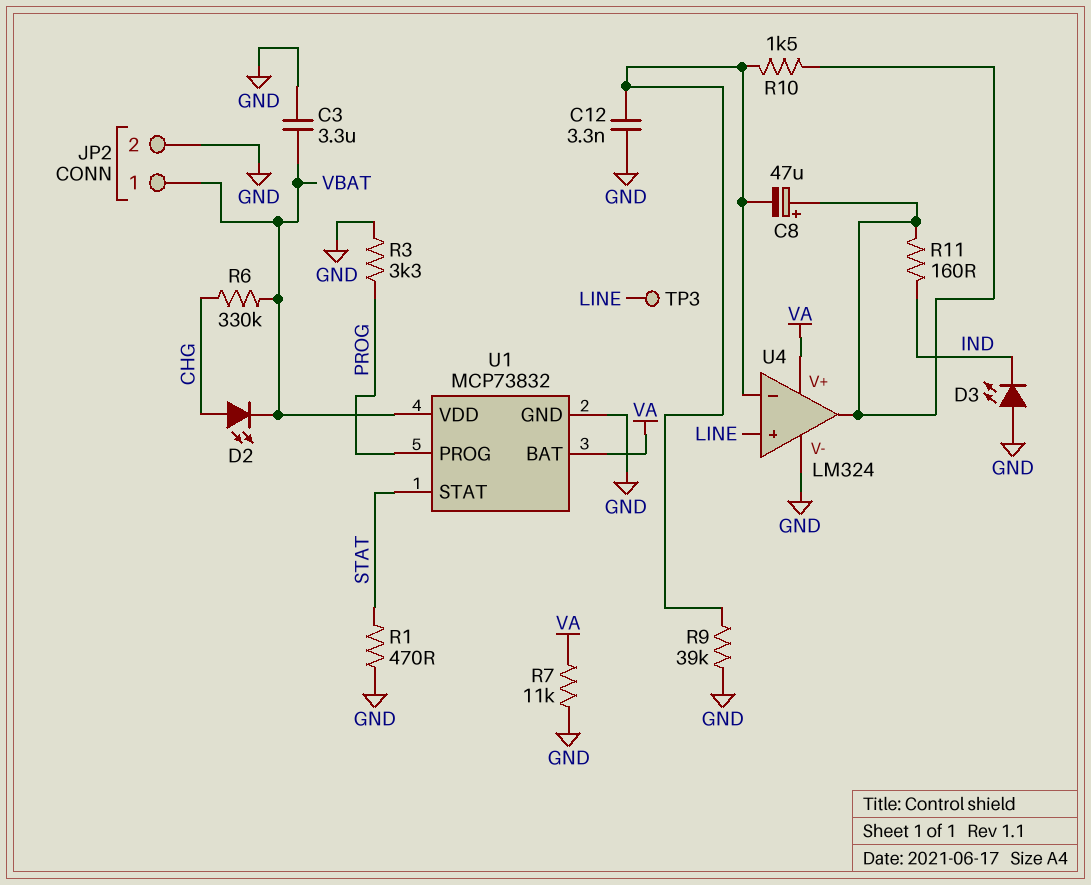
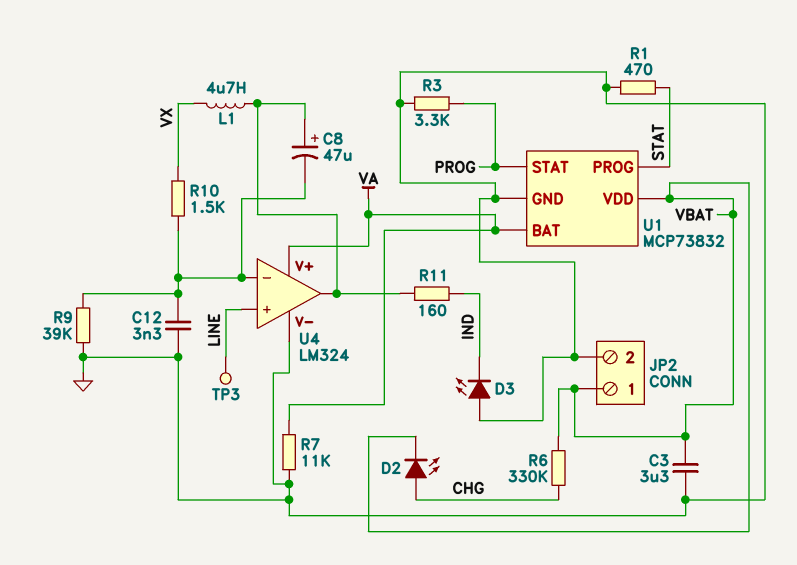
L1: none -> 4.7uH (U4/out, VX)
R10: 1.5k (U4/in-, U4/out) -> 1.5k (U4/in-, VX)
U1 pin PROG: PROG -> STAT
U1 pin STAT: STAT -> PROG

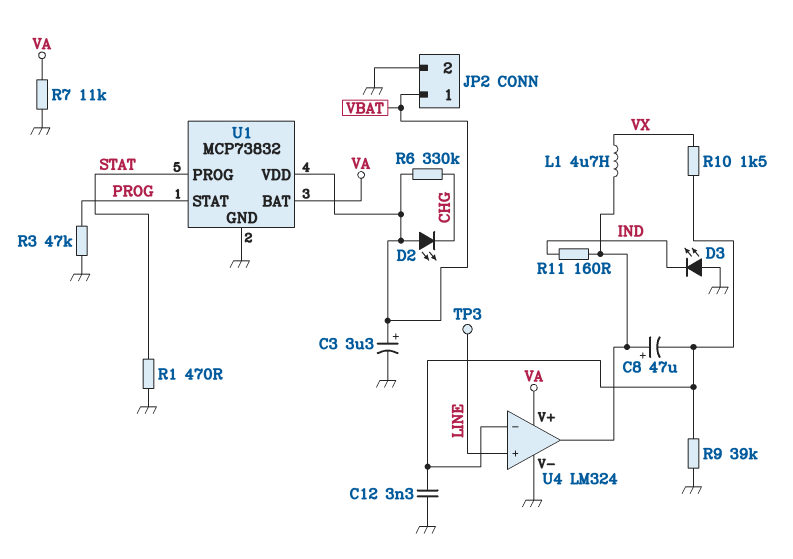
C3: 3.3uF (GND, VBAT) -> 3.3uF (plus VBAT, minus GND)
D2: LED (A CHG, K VBAT) -> LED (A VBAT, K CHG)
R3: 3.3k (GND, PROG) -> 47k (GND, PROG)

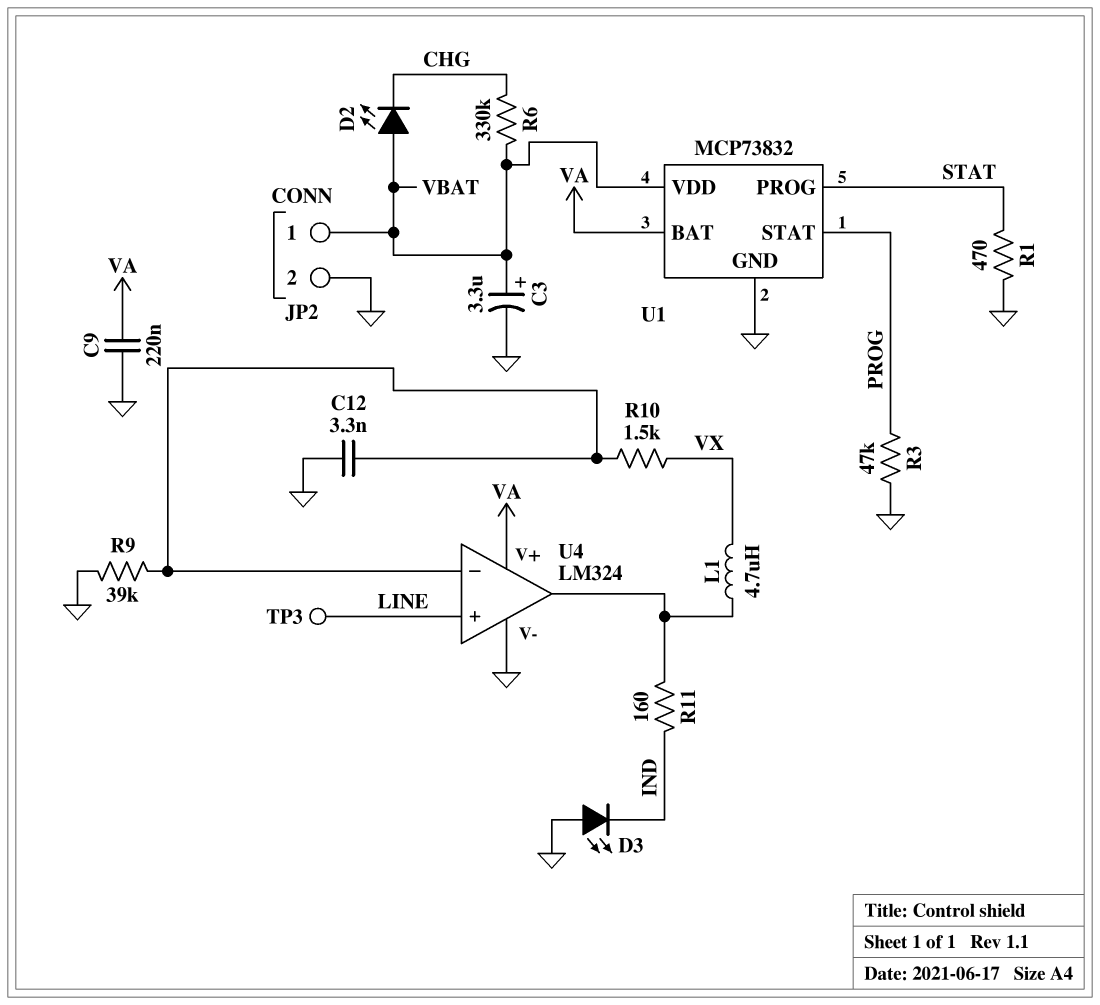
C8: 47uF (plus U4/out, minus U4/in-) -> none
C9: none -> 220nF (GND, VA)
R7: 11k (GND, VA) -> none

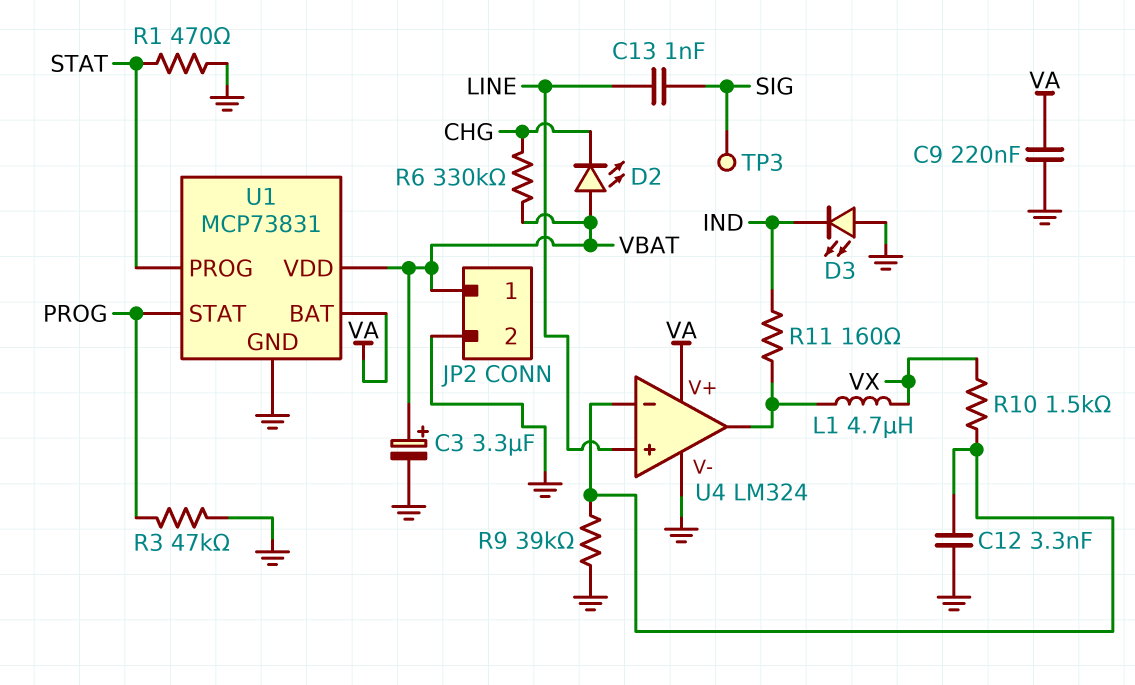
C13: none -> 1nF (LINE, SIG)
TP3: test point (LINE) -> test point (SIG)
U1: MCP73832 -> MCP73831

